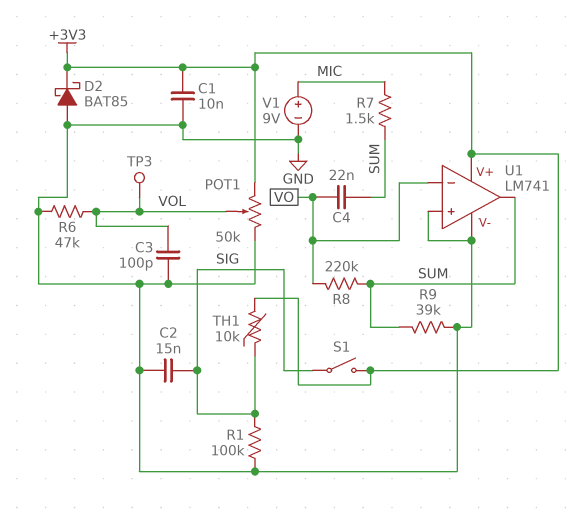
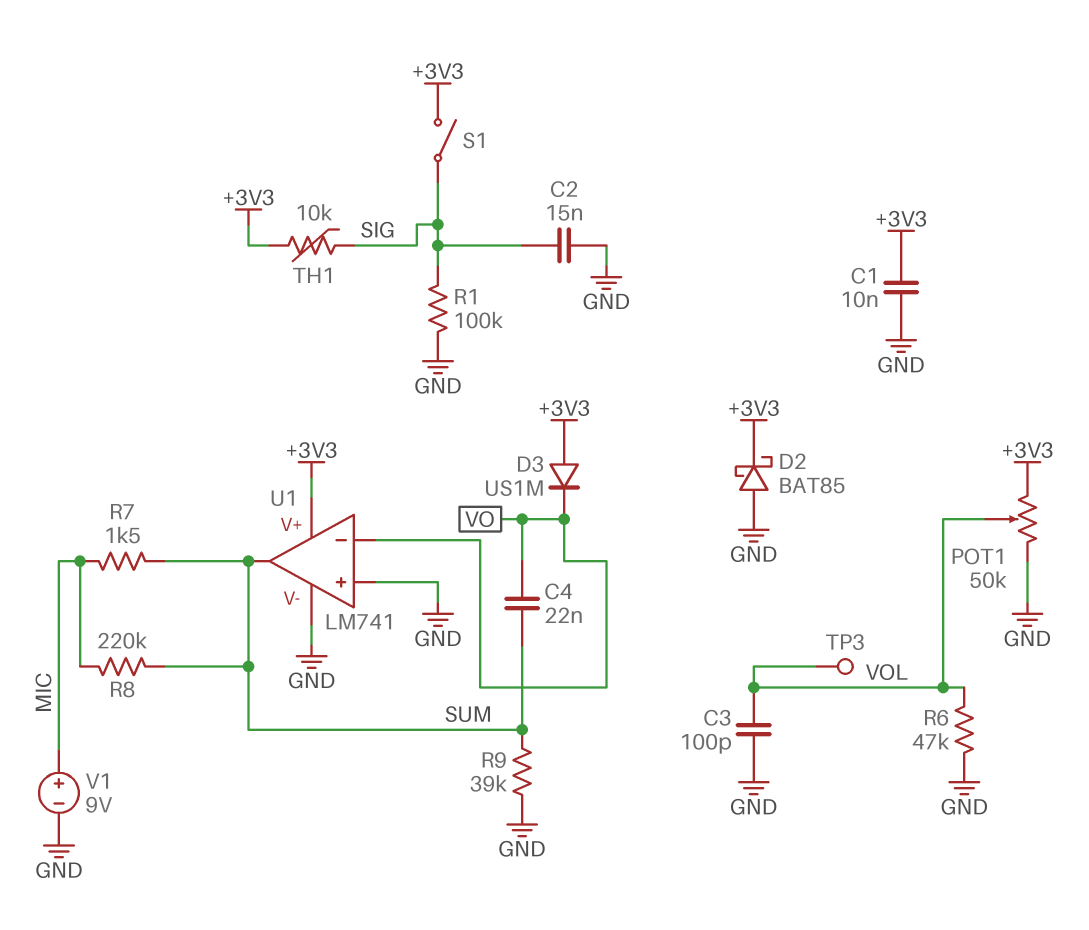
D3: none -> diode US1M (A +3V3, K VO)
R8: 220k (SUM, VO) -> 220k (MIC, SUM)

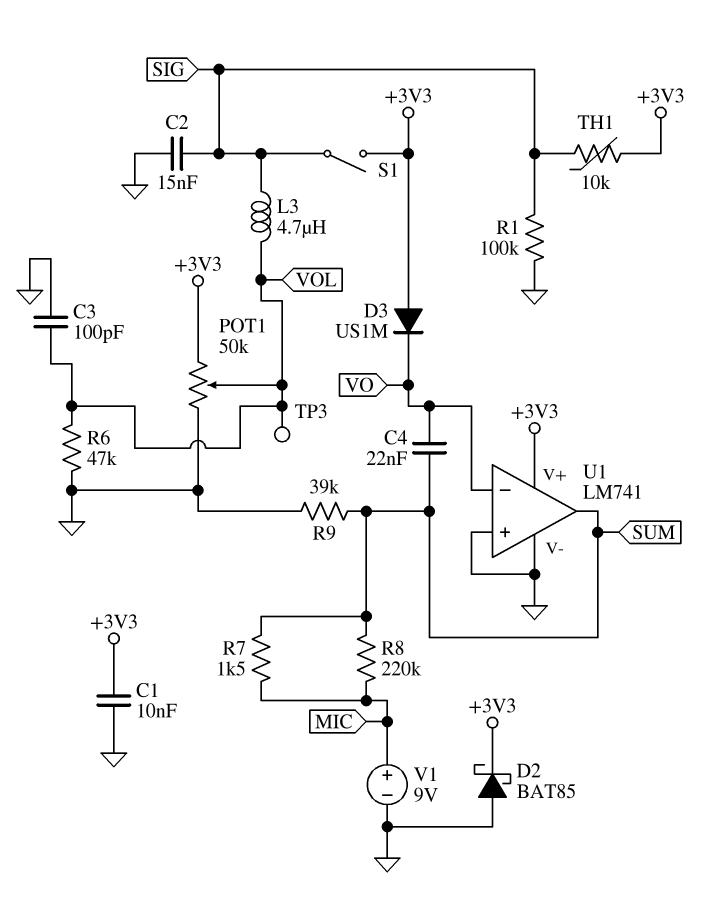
L3: none -> 4.7uH (SIG, VOL)

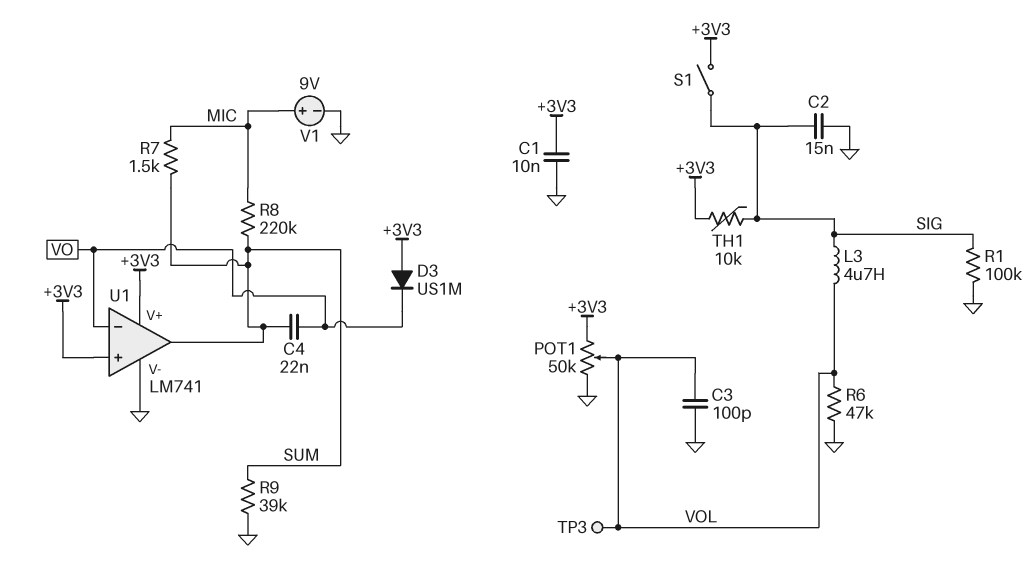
D2: schottky BAT85 (A GND, K +3V3) -> none
U1 pin in+: GND -> +3V3

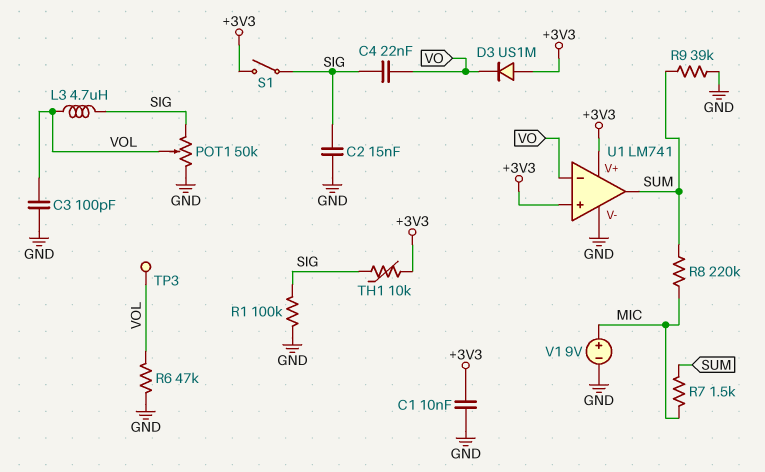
C4: 22nF (SUM, VO) -> 22nF (SIG, VO)
POT1: 50k (+3V3, GND, wiper VOL) -> 50k (GND, SIG, wiper VOL)

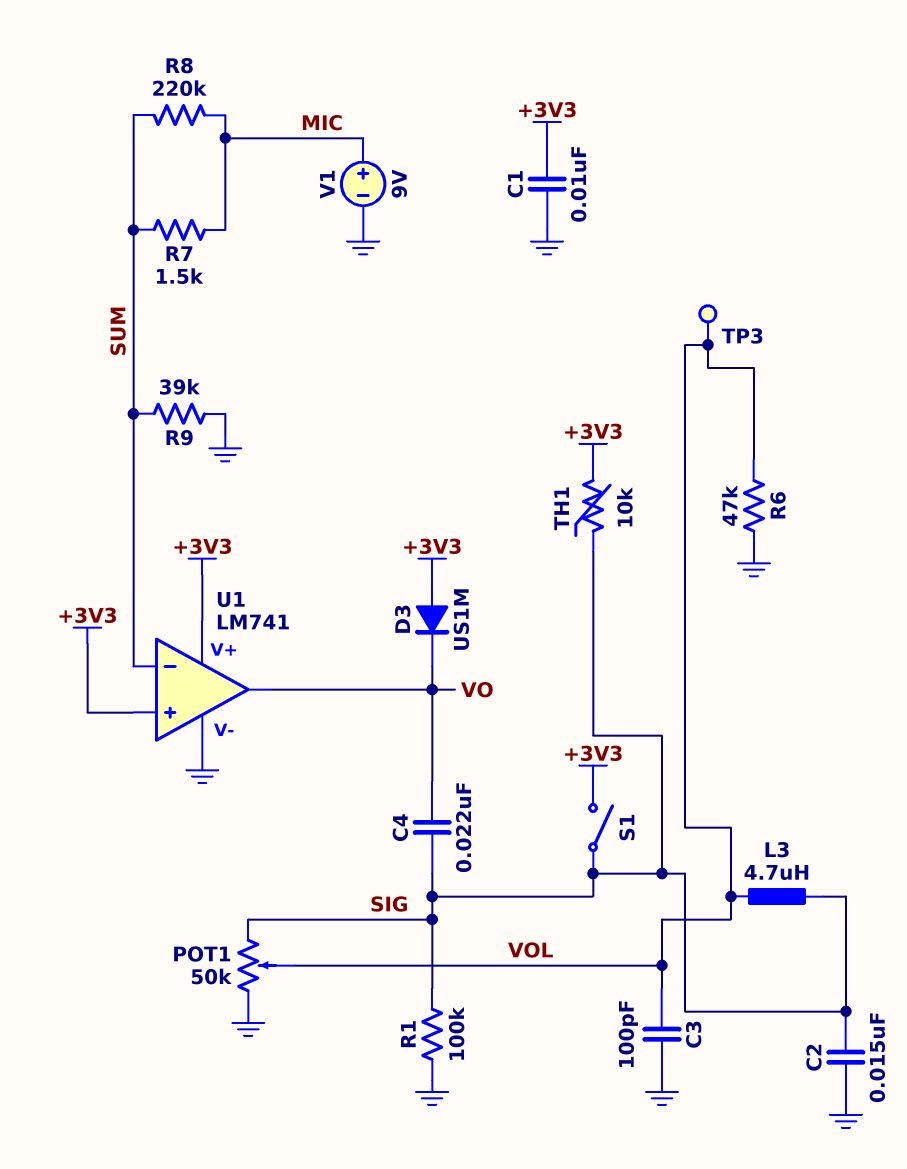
U1 pin in-: VO -> SUM
U1 pin out: SUM -> VO

